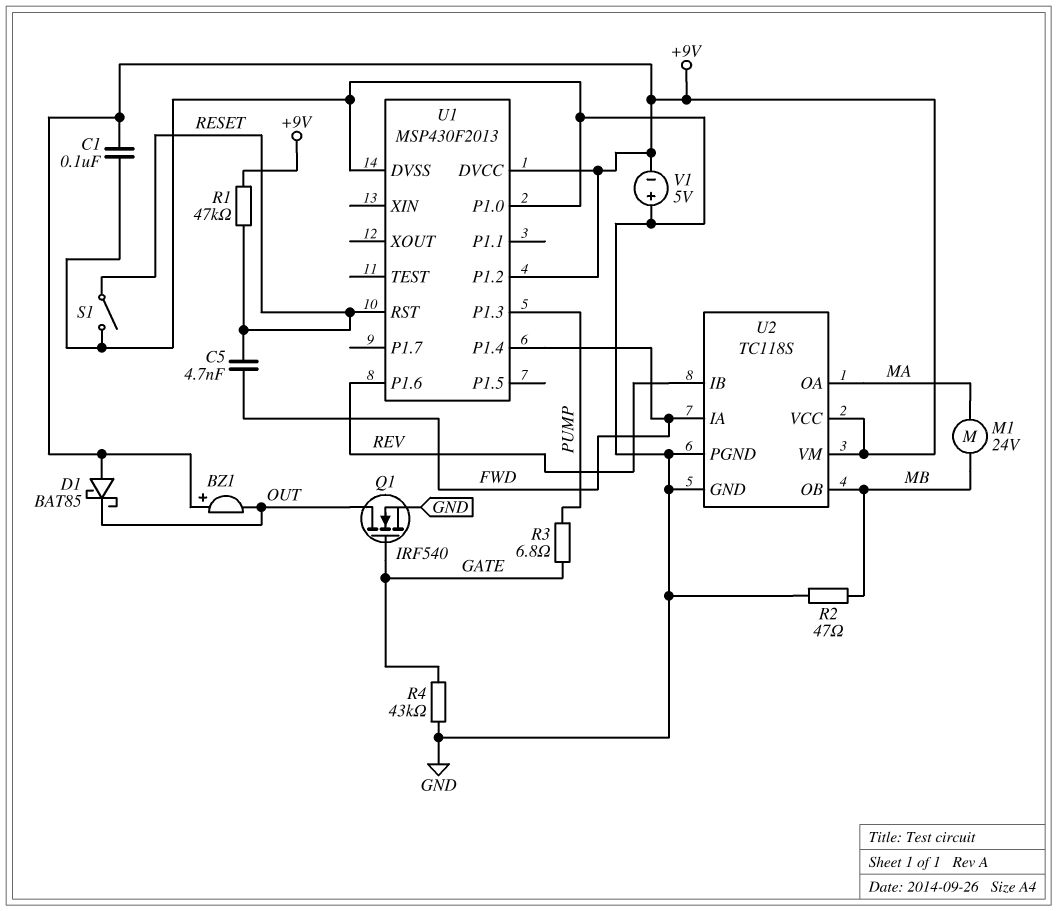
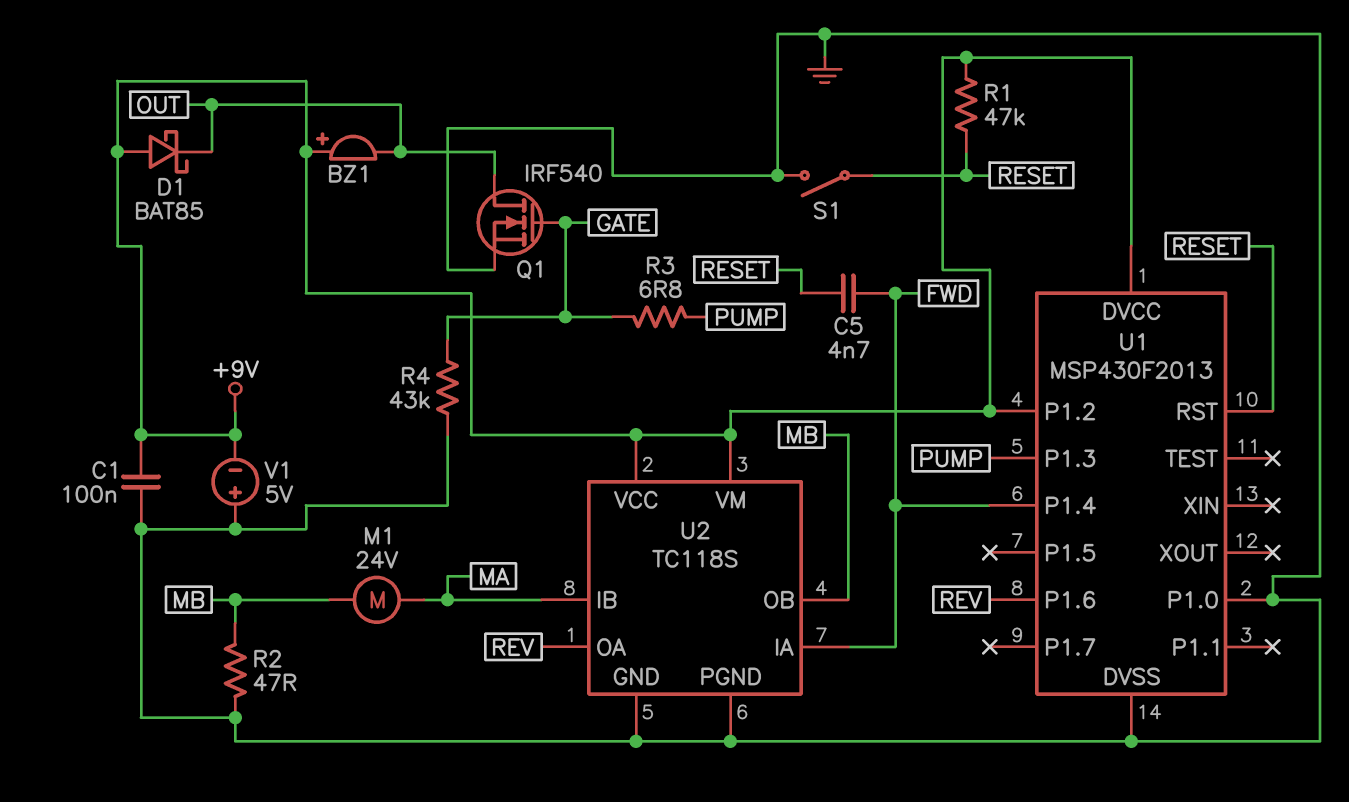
U2 pin IB: REV -> MA
U2 pin OA: MA -> REV

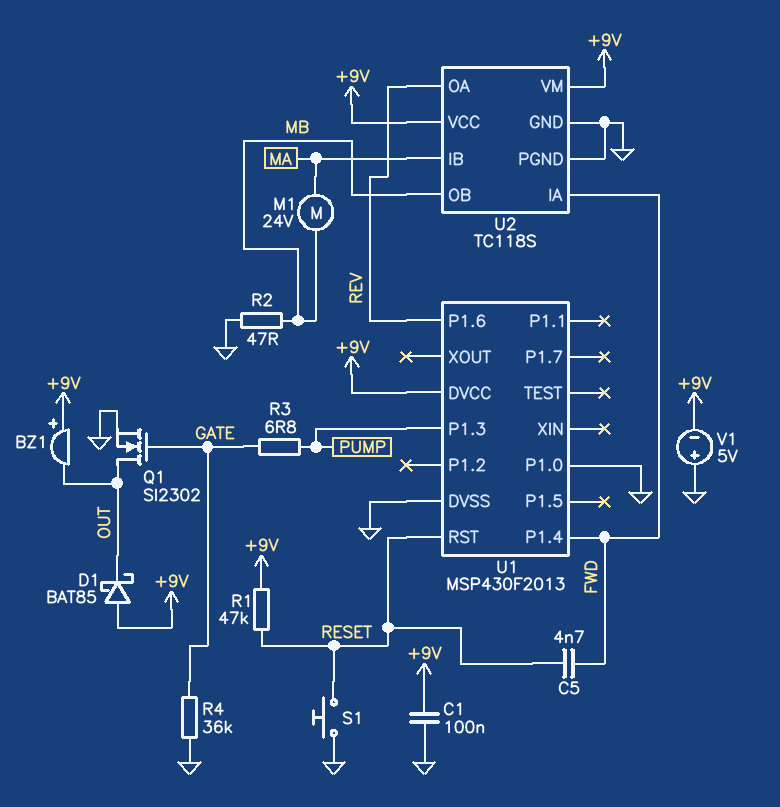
Q1: NMOS IRF540 (G GATE, D OUT, S GND) -> NMOS SI2302 (G GATE, D OUT, S GND)
R4: 43k (GATE, GND) -> 36k (GATE, GND)
S1: switch (GND, RESET) -> button (GND, RESET)
U1 pin P1.2: +9V -> none

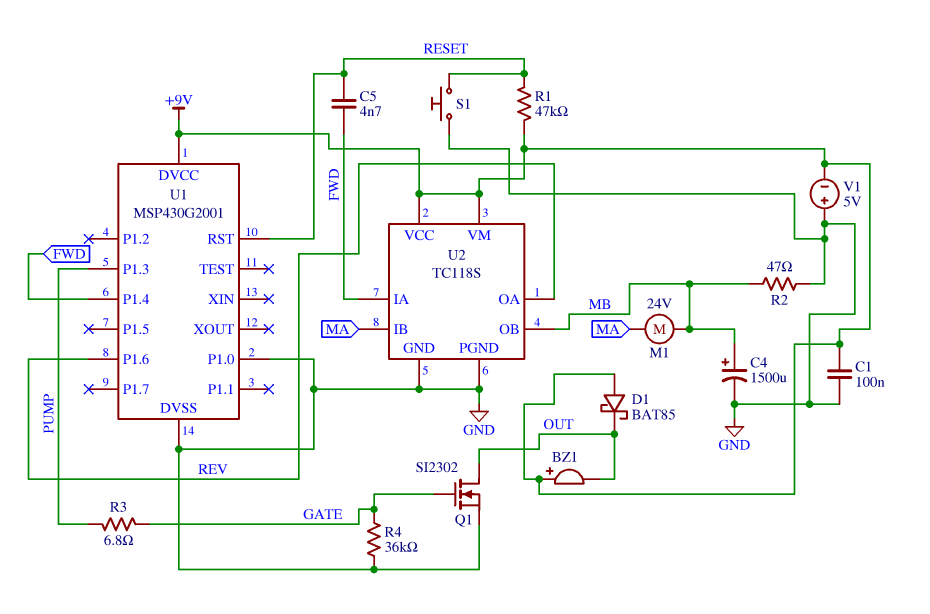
C4: none -> 1500uF (plus MB, minus GND)
U1: MSP430F2013 -> MSP430G2001

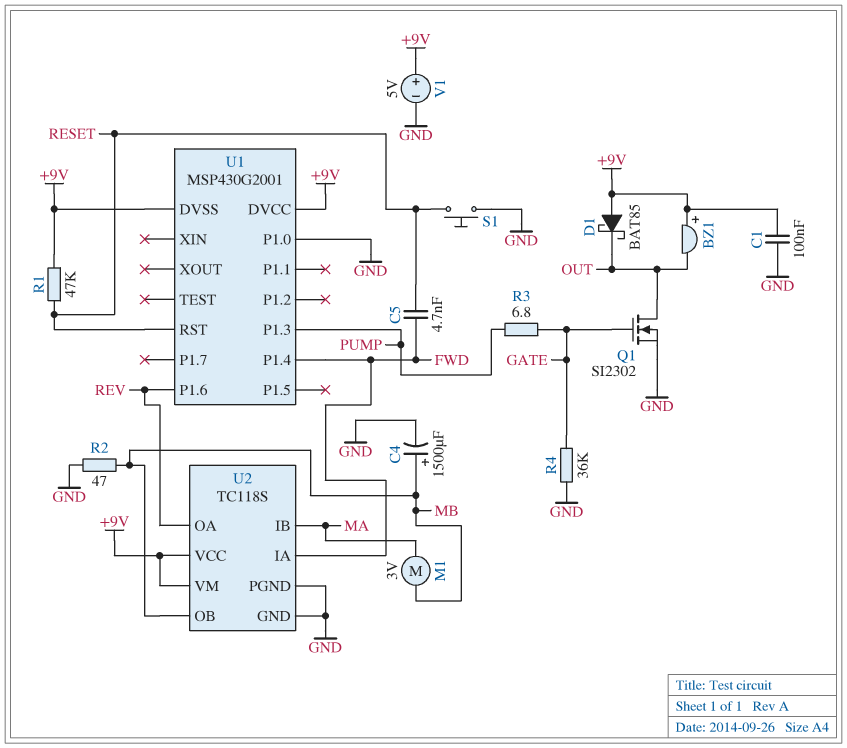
M1: motor 24V (MA, MB) -> motor 3V (MA, MB)
U1 pin DVSS: GND -> +9V
V1: 5V (plus GND, minus +9V) -> 5V (plus +9V, minus GND)

